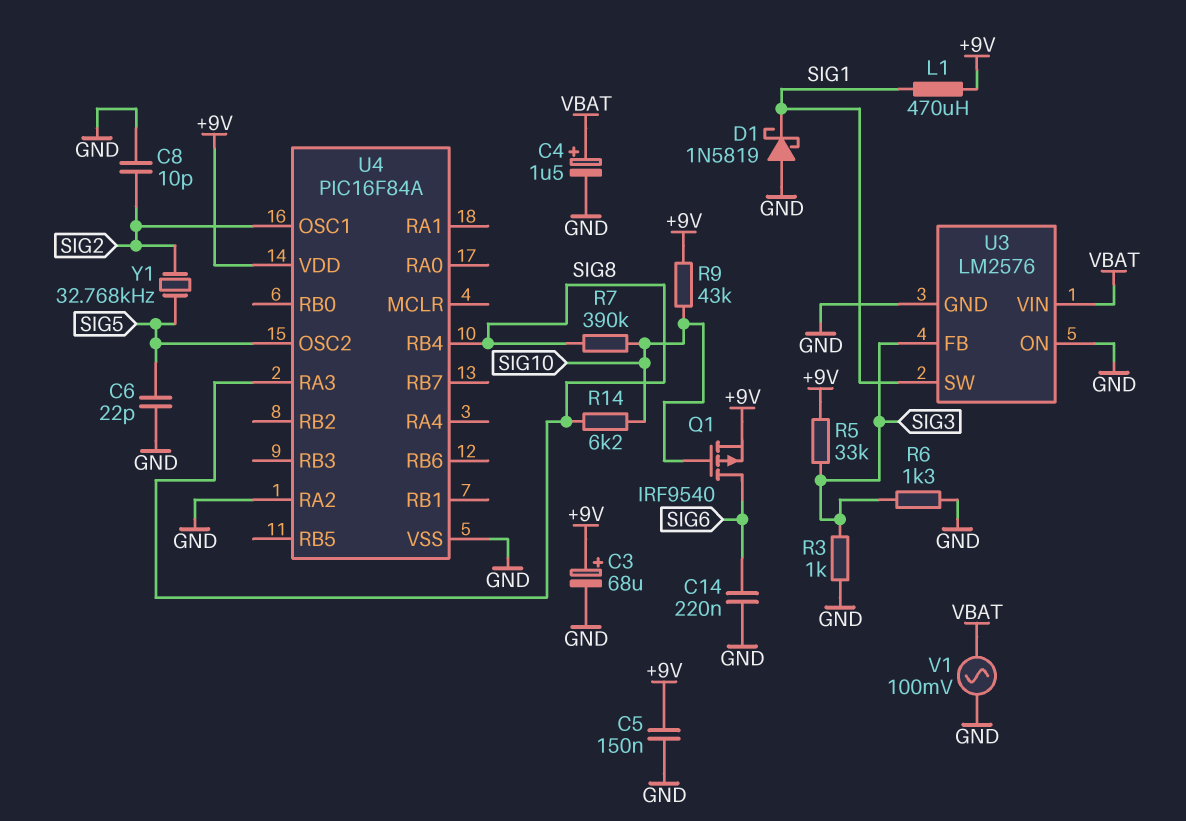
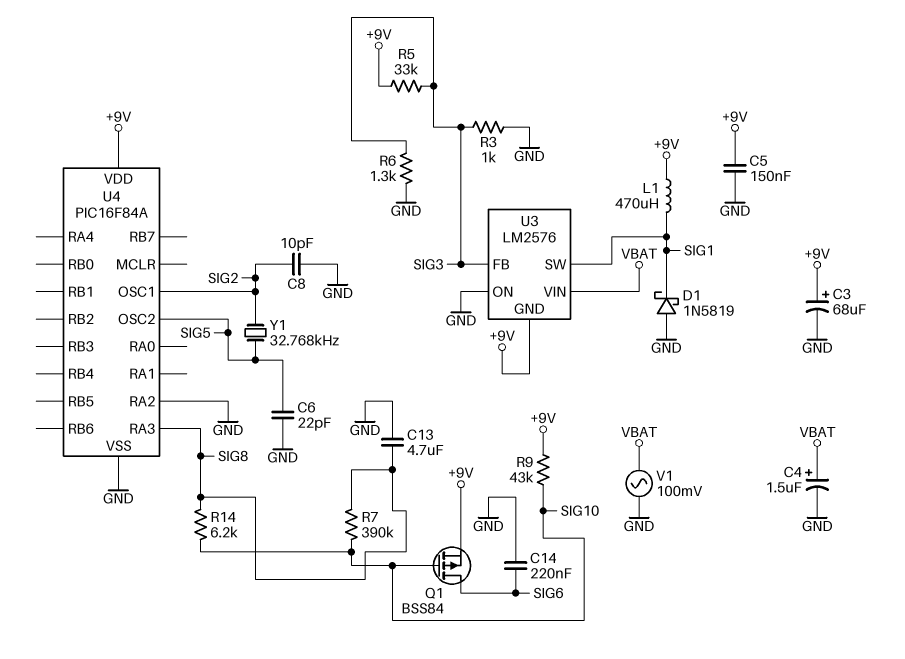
C13: none -> 4.7uF (GND, SIG8)
Q1: PMOS IRF9540 (G SIG10, D SIG6, S +9V) -> PMOS BSS84 (G SIG10, D SIG6, S +9V)
U3 pin GND: GND -> +9V
U4 pin RB4: SIG8 -> none

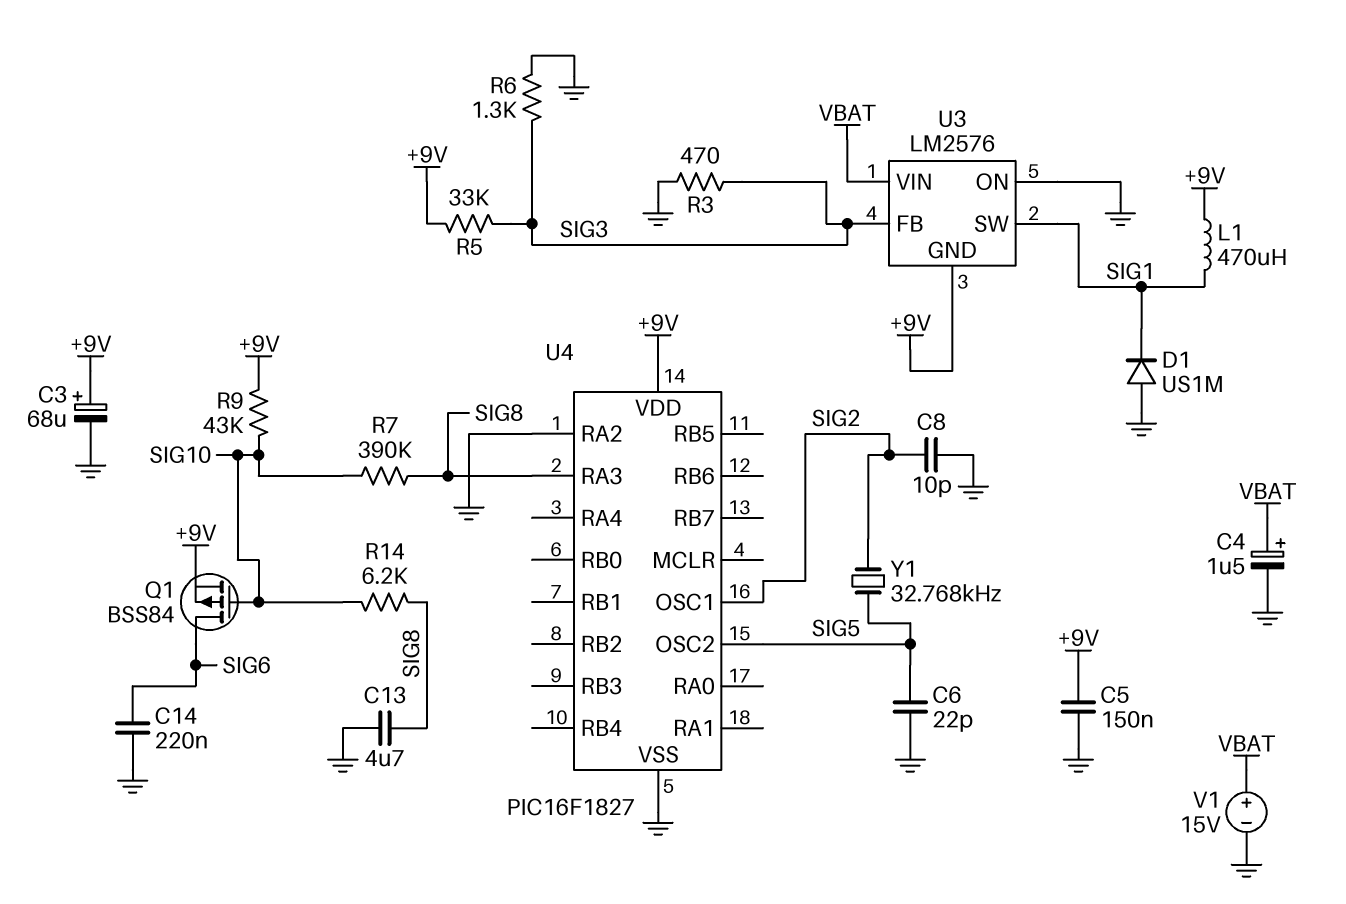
D1: schottky 1N5819 (A GND, K SIG1) -> diode US1M (A GND, K SIG1)
R3: 1k (GND, SIG3) -> 470 (GND, SIG3)
U4: PIC16F84A -> PIC16F1827
V1: AC 100mV (GND, VBAT) -> 15V (plus VBAT, minus GND)

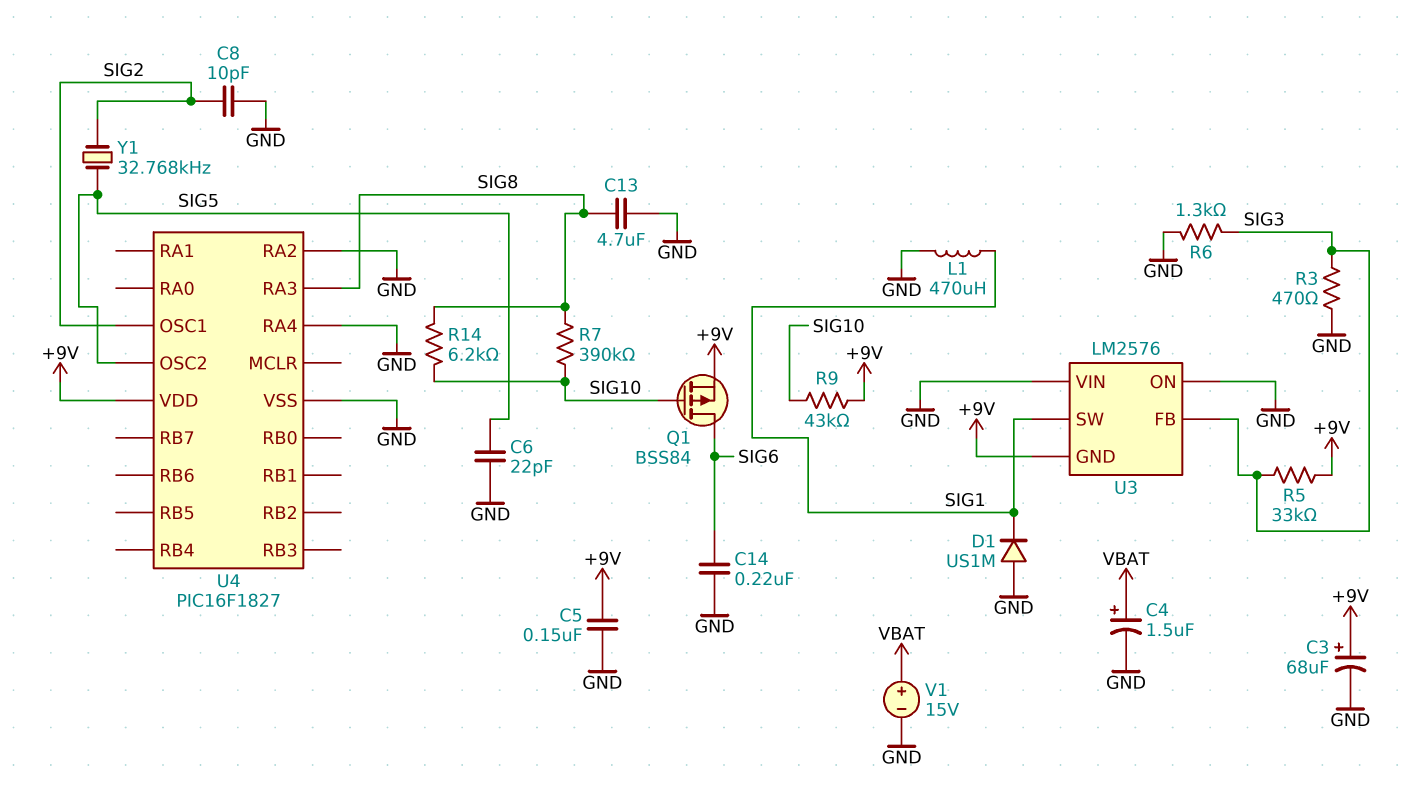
L1: 470uH (+9V, SIG1) -> 470uH (GND, SIG1)
U3 pin VIN: VBAT -> GND
U4 pin RA4: none -> GND

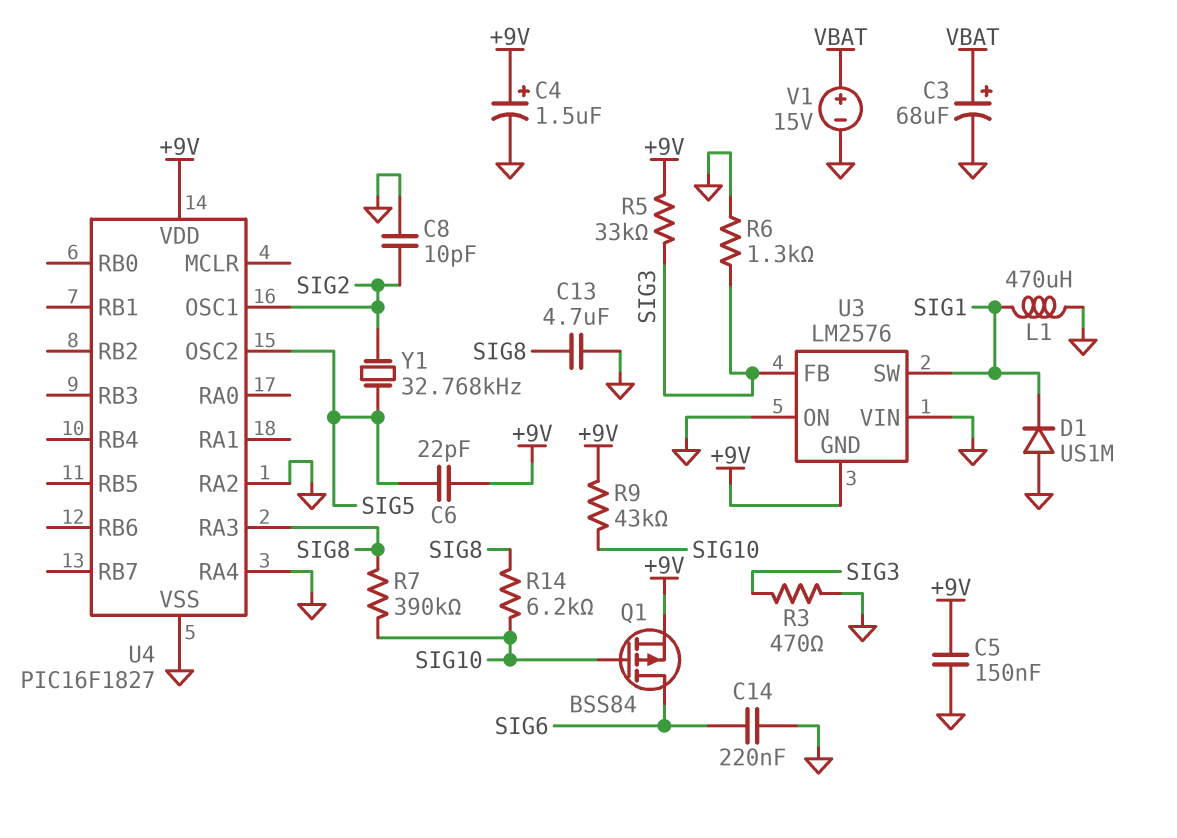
C3: 68uF (plus +9V, minus GND) -> 68uF (plus VBAT, minus GND)
C4: 1.5uF (plus VBAT, minus GND) -> 1.5uF (plus +9V, minus GND)
C6: 22pF (GND, SIG5) -> 22pF (+9V, SIG5)

